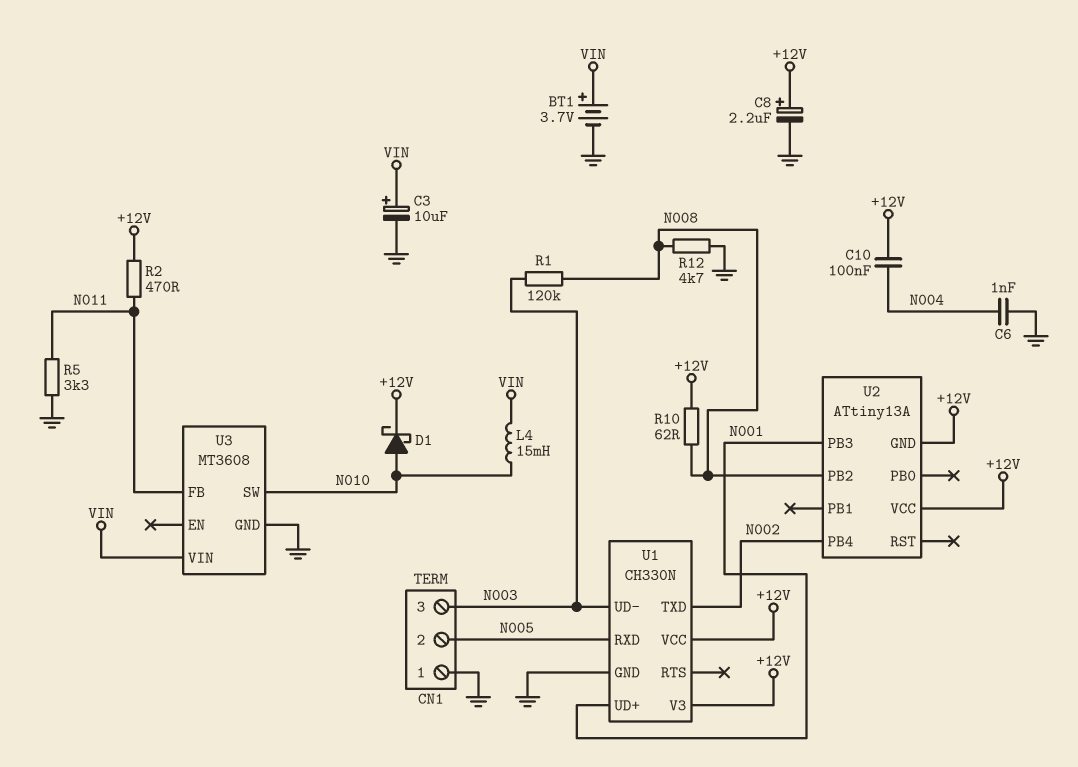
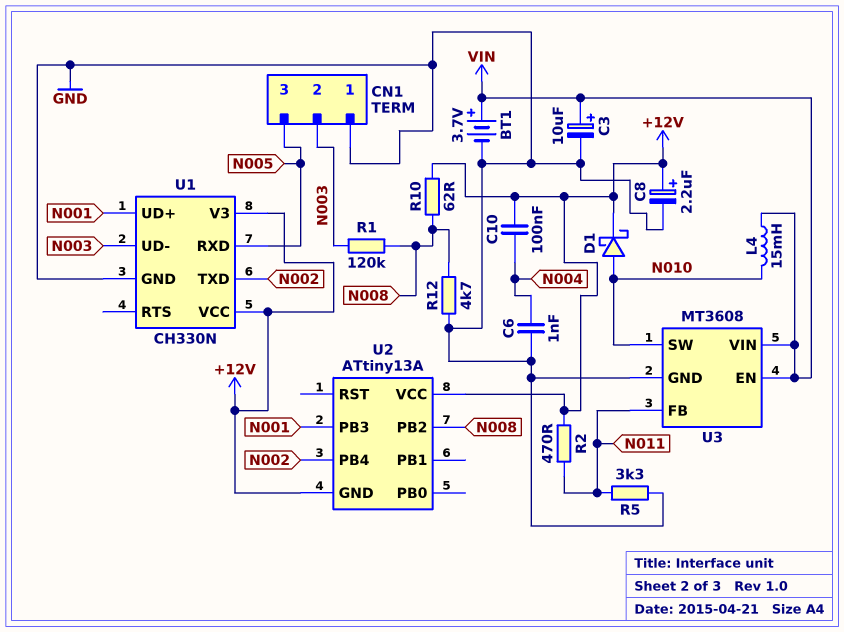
CN1 pin 2: N005 -> N003
CN1 pin 3: N003 -> N005
U3 pin EN: none -> VIN

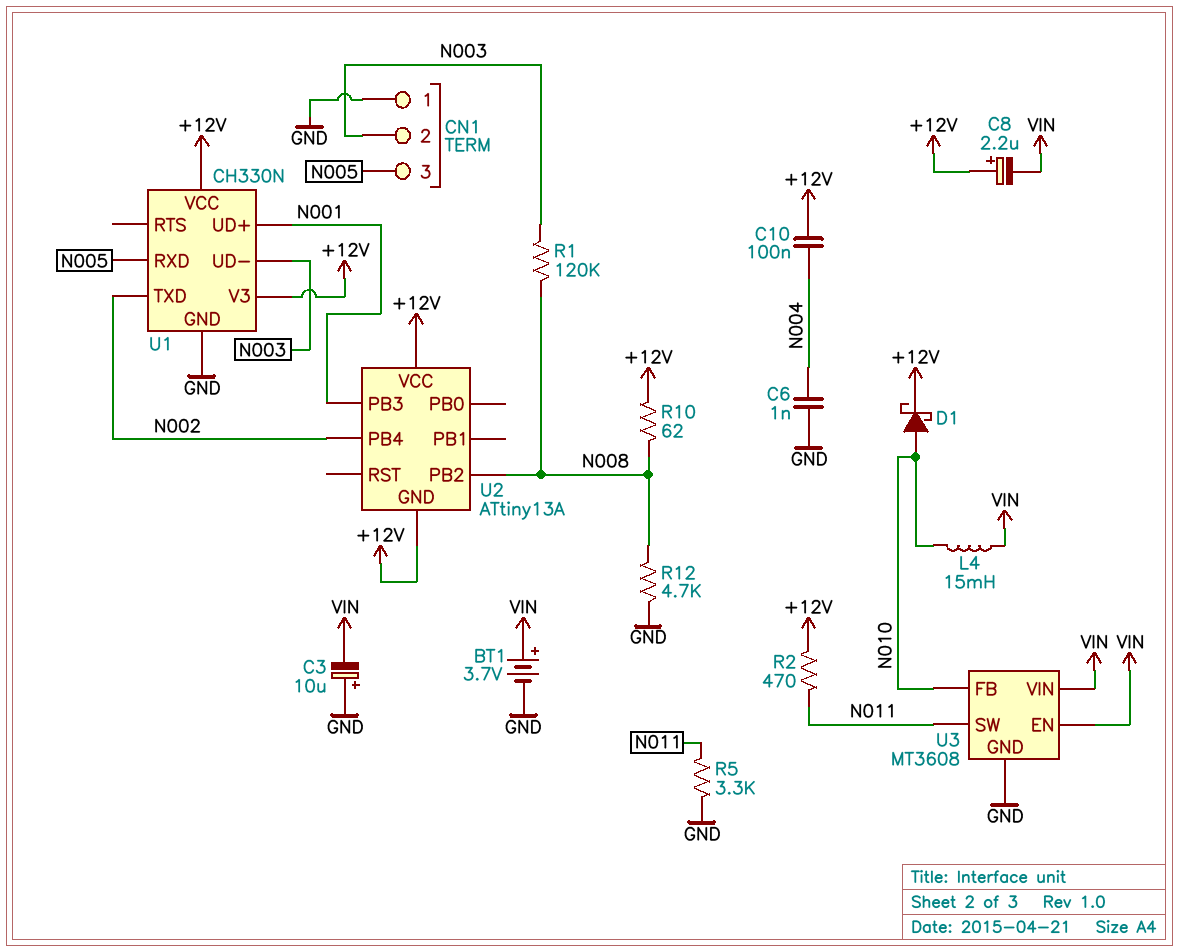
C3: 10uF (plus VIN, minus GND) -> 10uF (plus GND, minus VIN)
C8: 2.2uF (plus +12V, minus GND) -> 2.2uF (plus +12V, minus VIN)
U3 pin FB: N011 -> N010
U3 pin SW: N010 -> N011

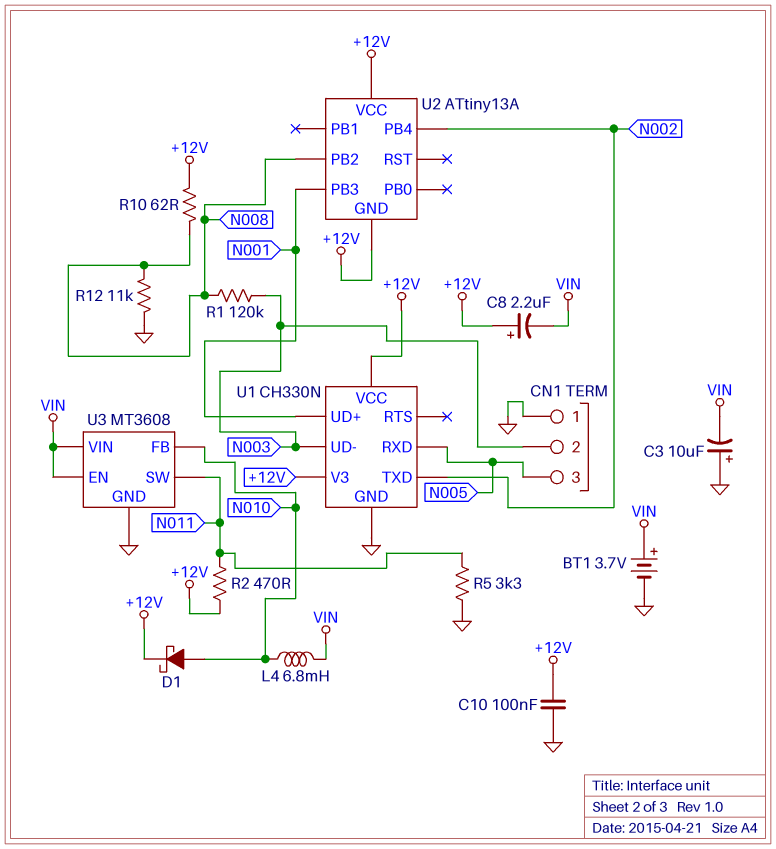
C6: 1nF (GND, N004) -> none
C10: 100nF (+12V, N004) -> 100nF (+12V, GND)
L4: 15mH (N010, VIN) -> 6.8mH (N010, VIN)
R12: 4.7k (GND, N008) -> 11k (GND, N008)

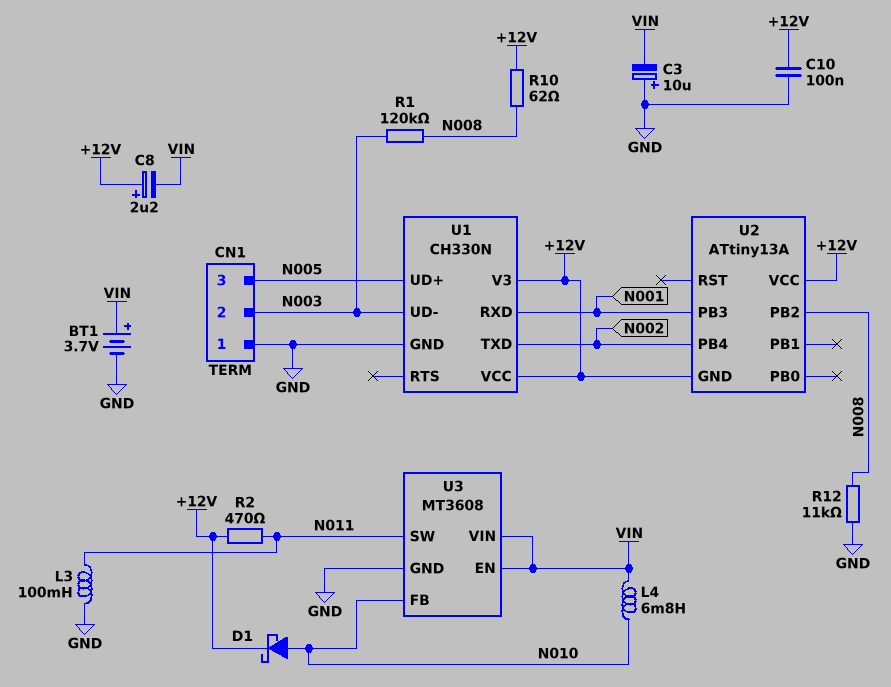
L3: none -> 100mH (GND, N011)
R5: 3.3k (GND, N011) -> none
U1 pin RXD: N005 -> N001
U1 pin UD+: N001 -> N005

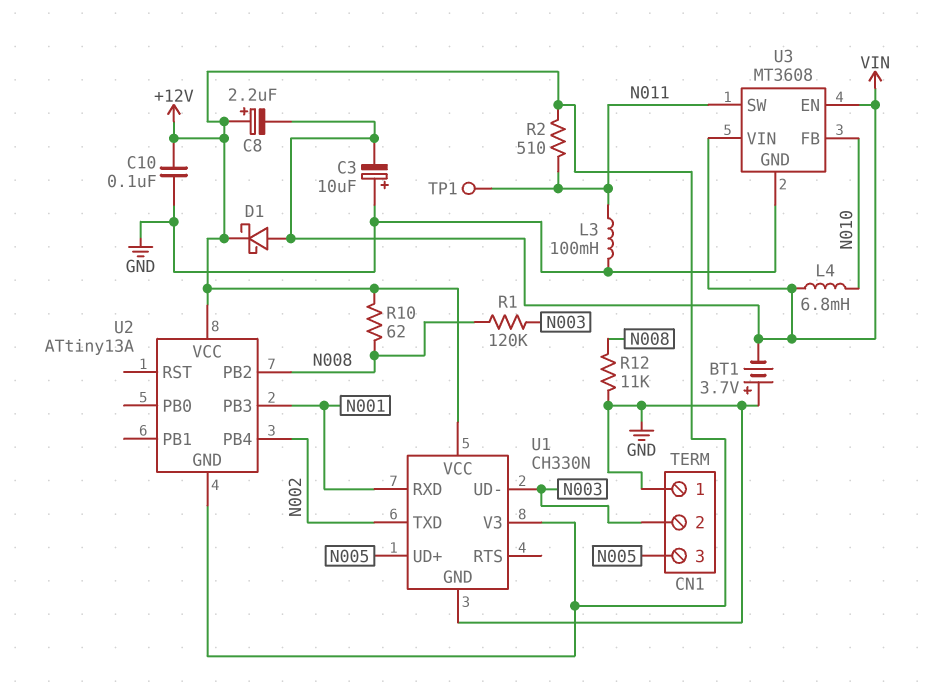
BT1: 3.7V (plus VIN, minus GND) -> 3.7V (plus GND, minus VIN)
D1: schottky (A N010, K +12V) -> schottky (A VIN, K +12V)
R2: 470 (+12V, N011) -> 510 (+12V, N011)
TP1: none -> test point (N011)

